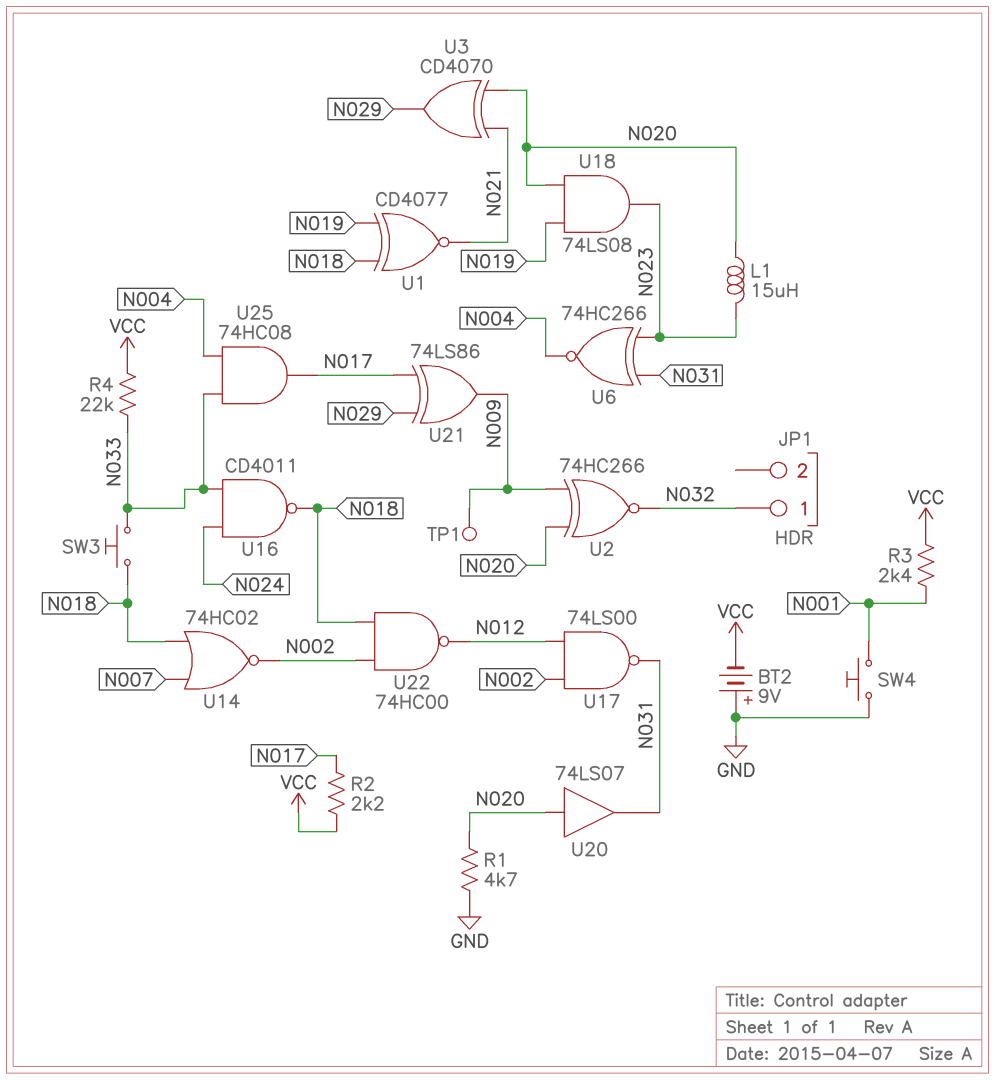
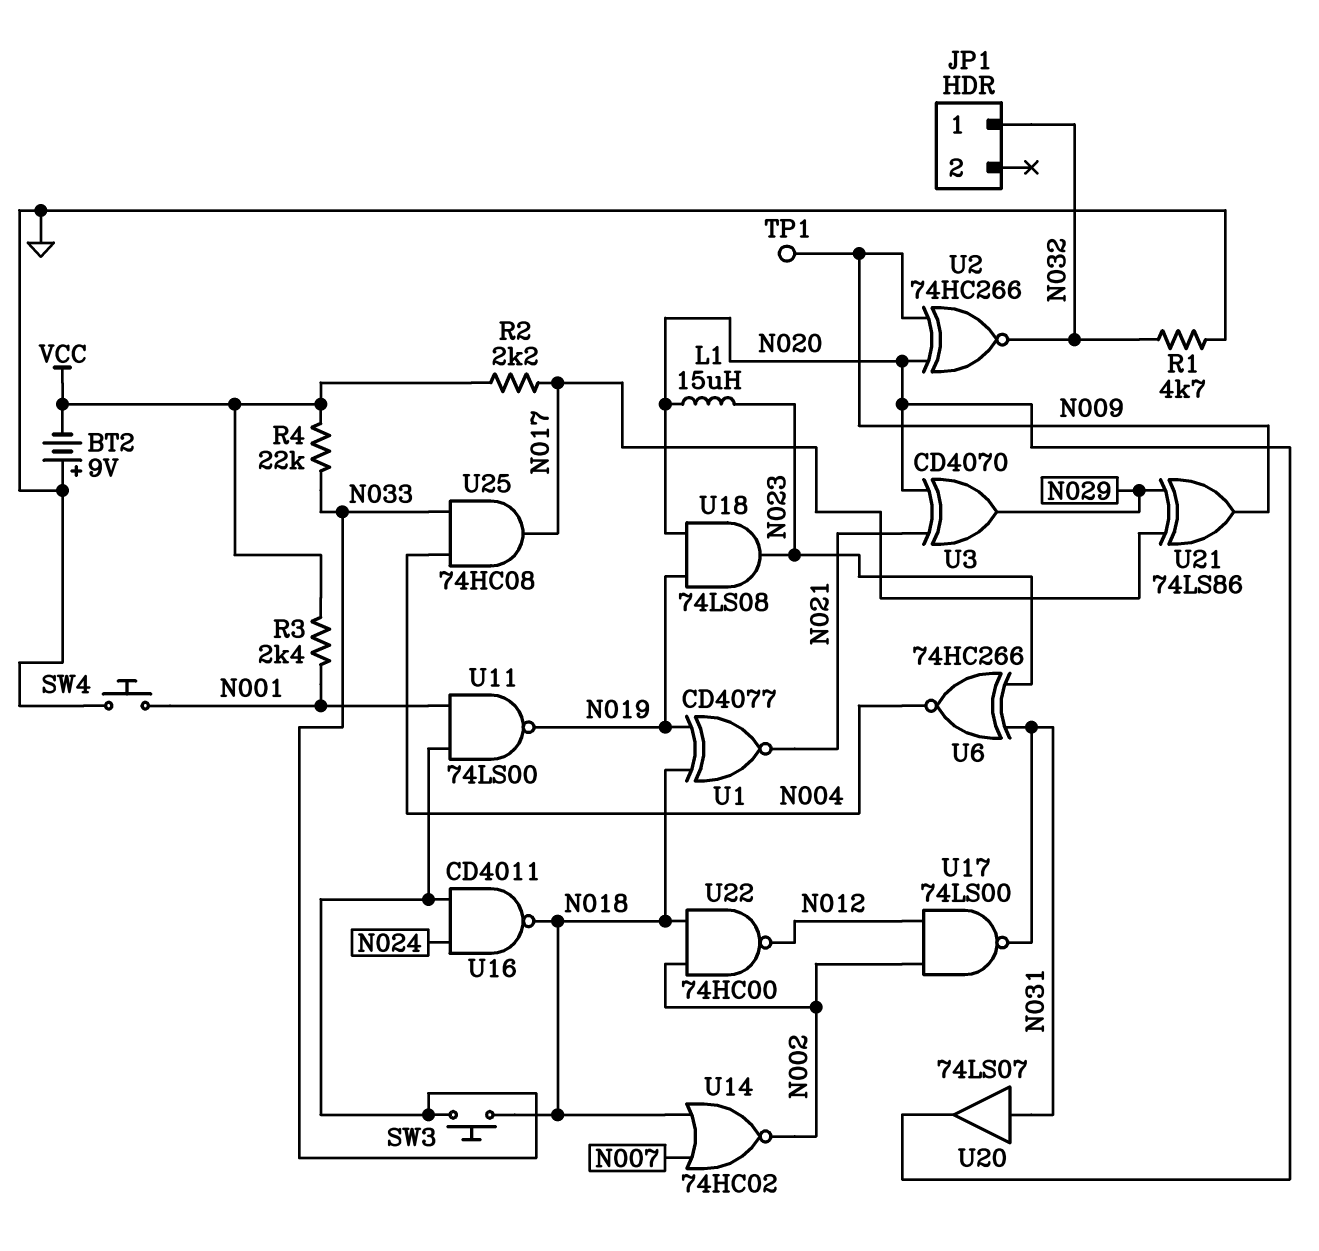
R1: 4.7k (GND, N020) -> 4.7k (GND, N032)
U11: none -> NAND 74LS00 (in N001, in N033, out N019)
U20: buffer 74LS07 (in N020, out N031) -> buffer 74LS07 (in N031, out N020)

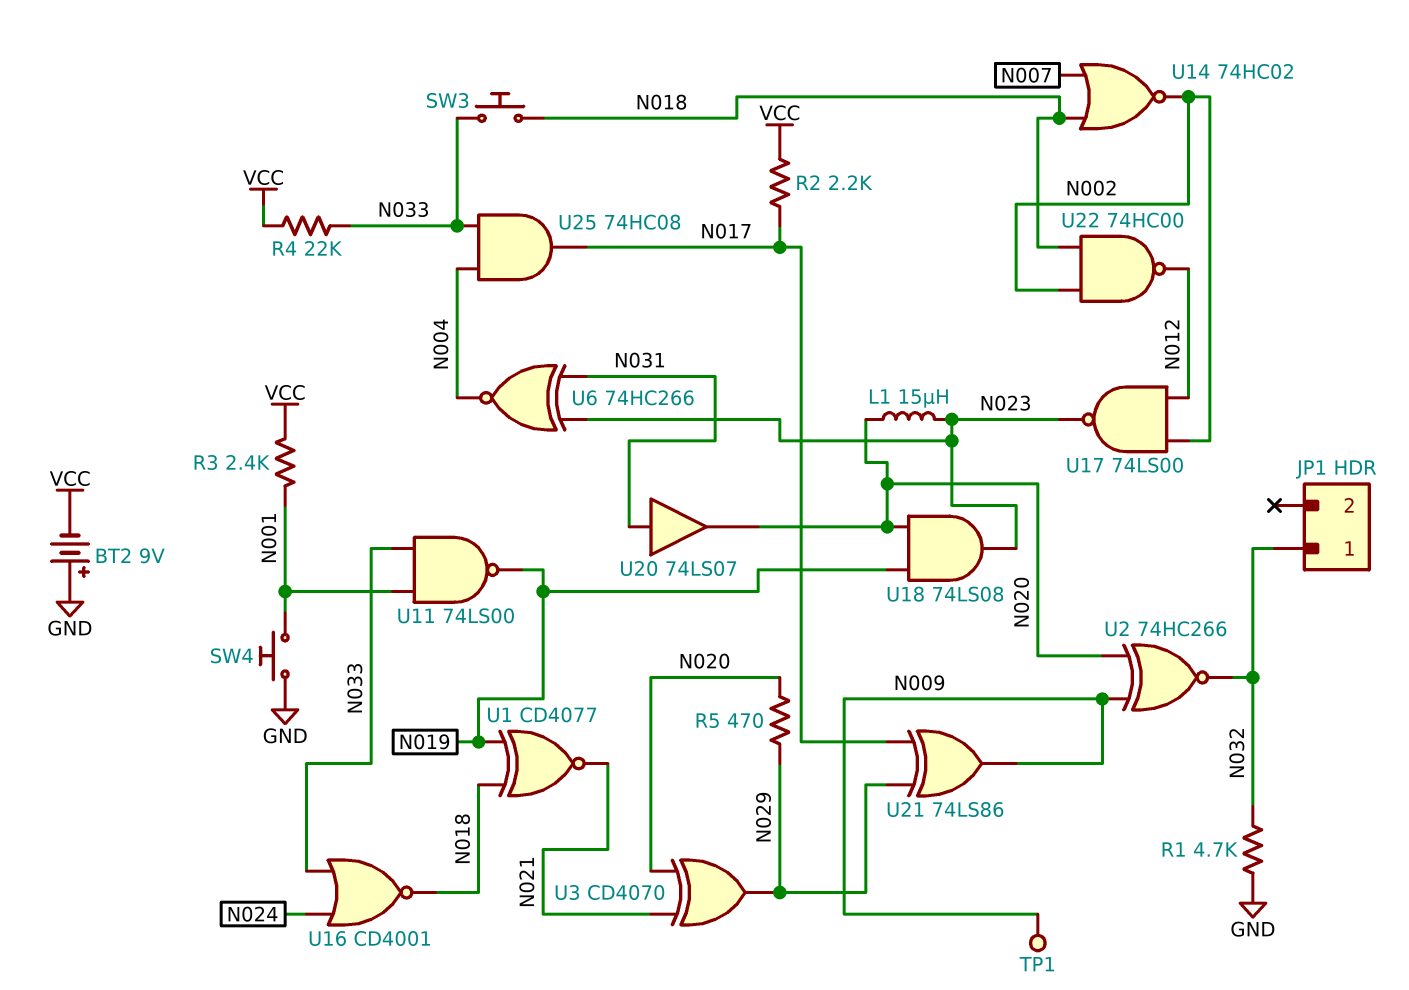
R5: none -> 470 (N020, N029)
U16: NAND CD4011 (in N024, in N033, out N018) -> NOR CD4001 (in N024, in N033, out N018)
U17: NAND 74LS00 (in N002, in N012, out N031) -> NAND 74LS00 (in N002, in N012, out N023)

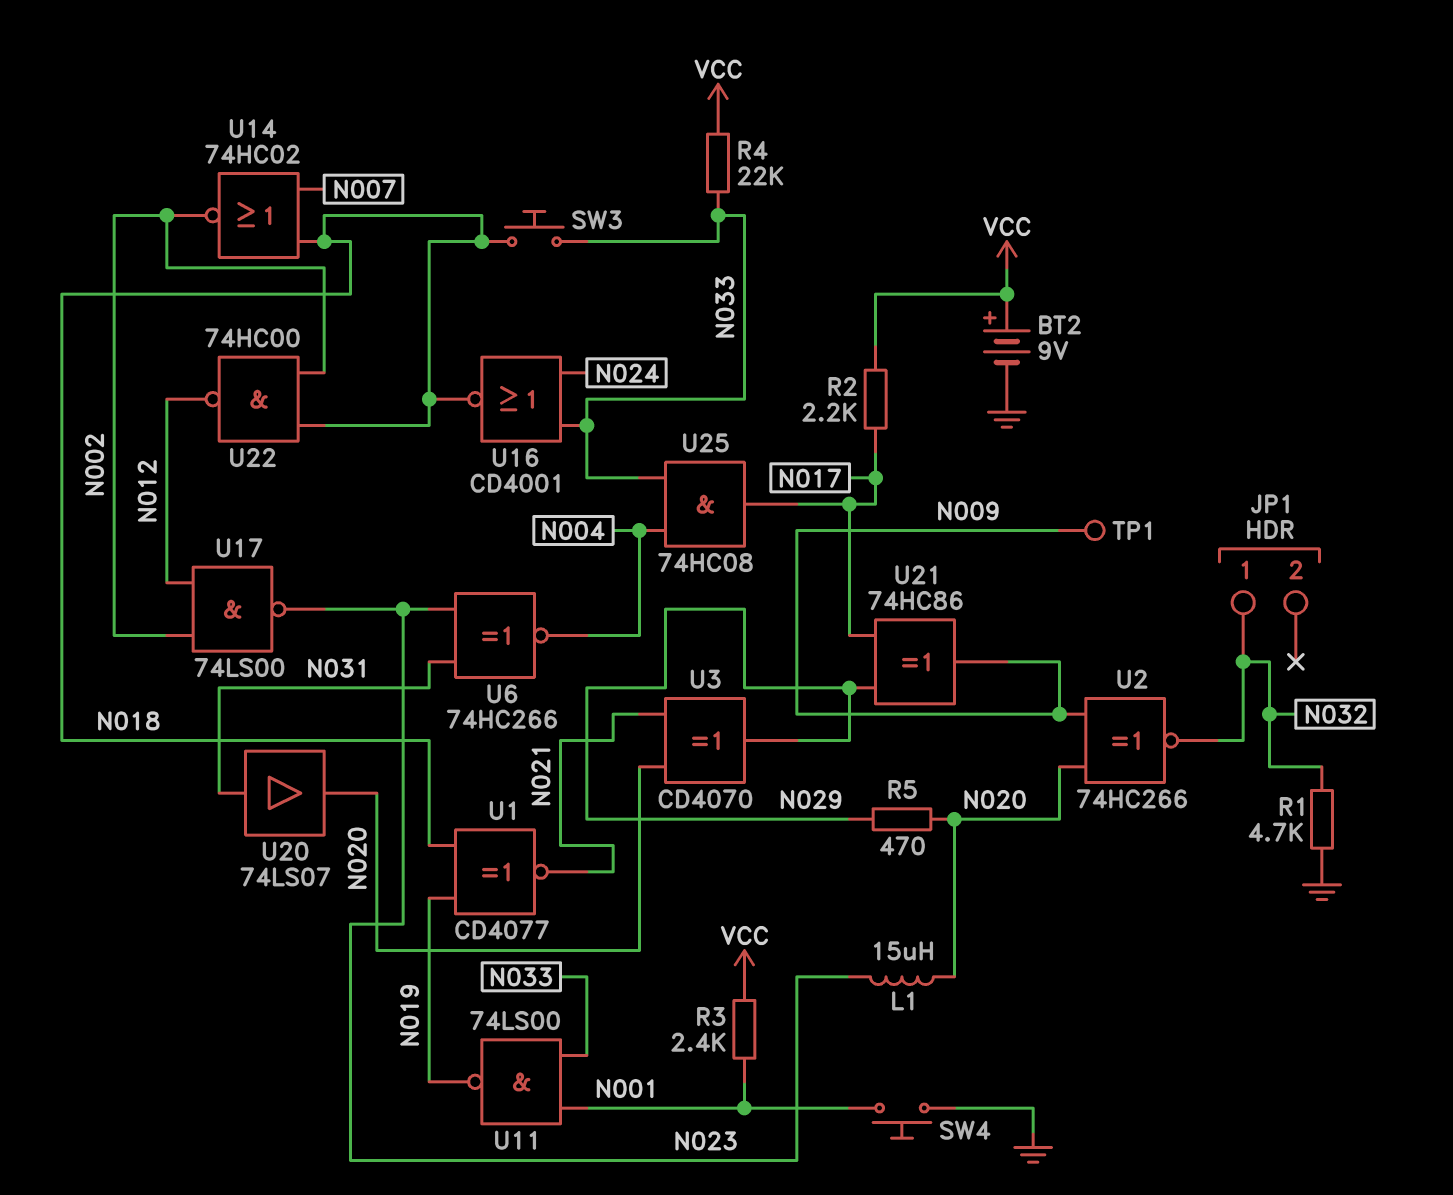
BT2: 9V (plus GND, minus VCC) -> 9V (plus VCC, minus GND)
U18: AND 74LS08 (in N019, in N020, out N023) -> none
U21: XOR 74LS86 (in N017, in N029, out N009) -> XOR 74HC86 (in N017, in N029, out N009)

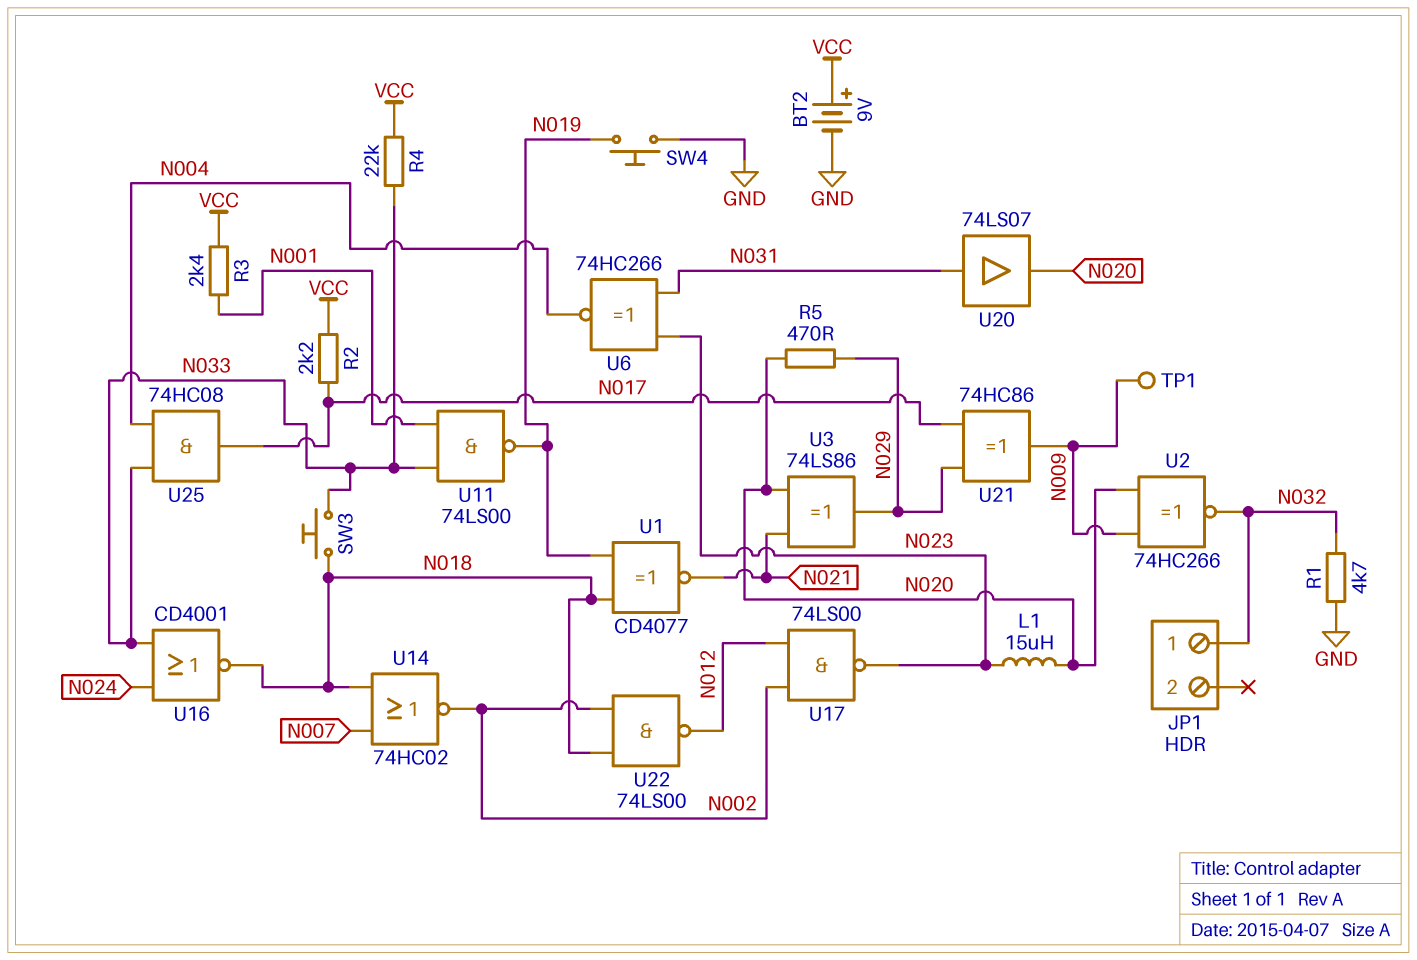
SW4: button (GND, N001) -> button (GND, N019)
U3: XOR CD4070 (in N020, in N021, out N029) -> XOR 74LS86 (in N020, in N021, out N029)
U22: NAND 74HC00 (in N002, in N018, out N012) -> NAND 74LS00 (in N002, in N018, out N012)

